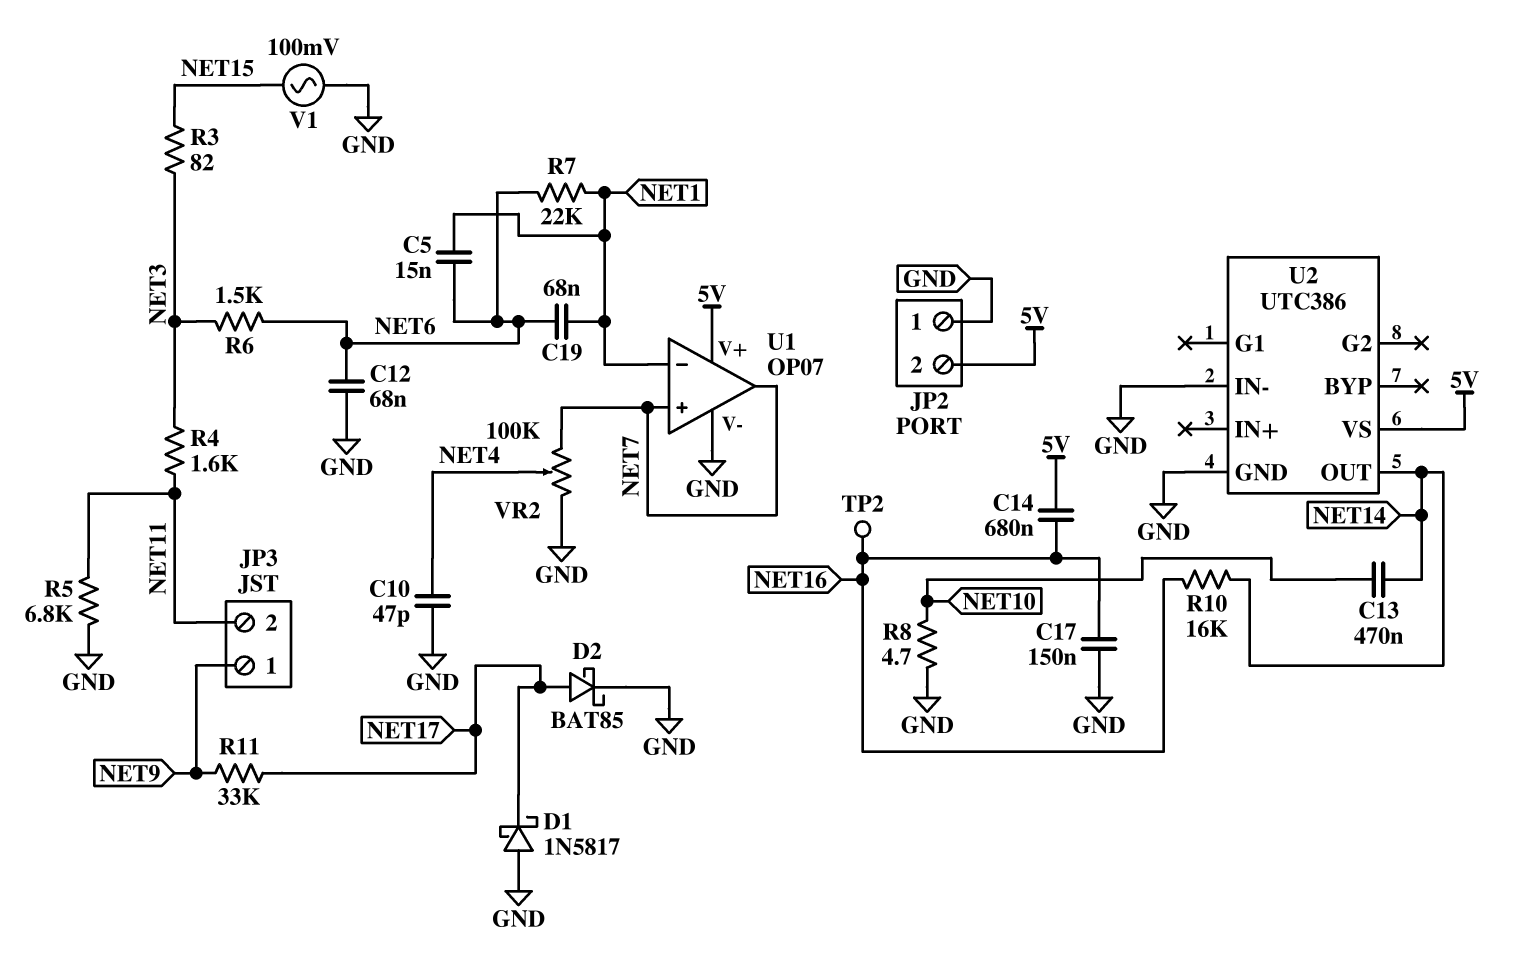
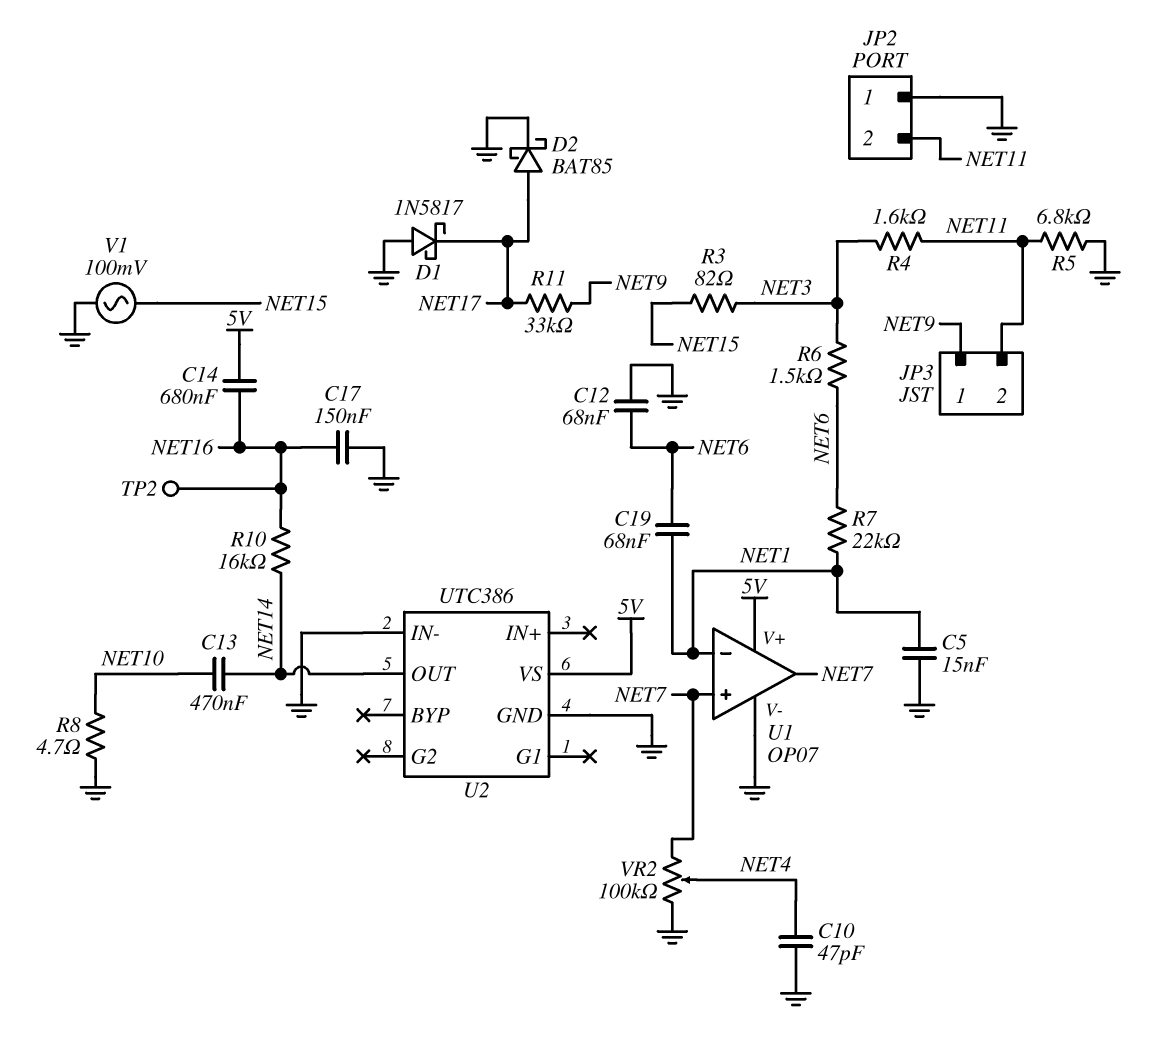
C5: 15nF (NET1, NET6) -> 15nF (GND, NET1)
JP2 pin 2: 5V -> NET11

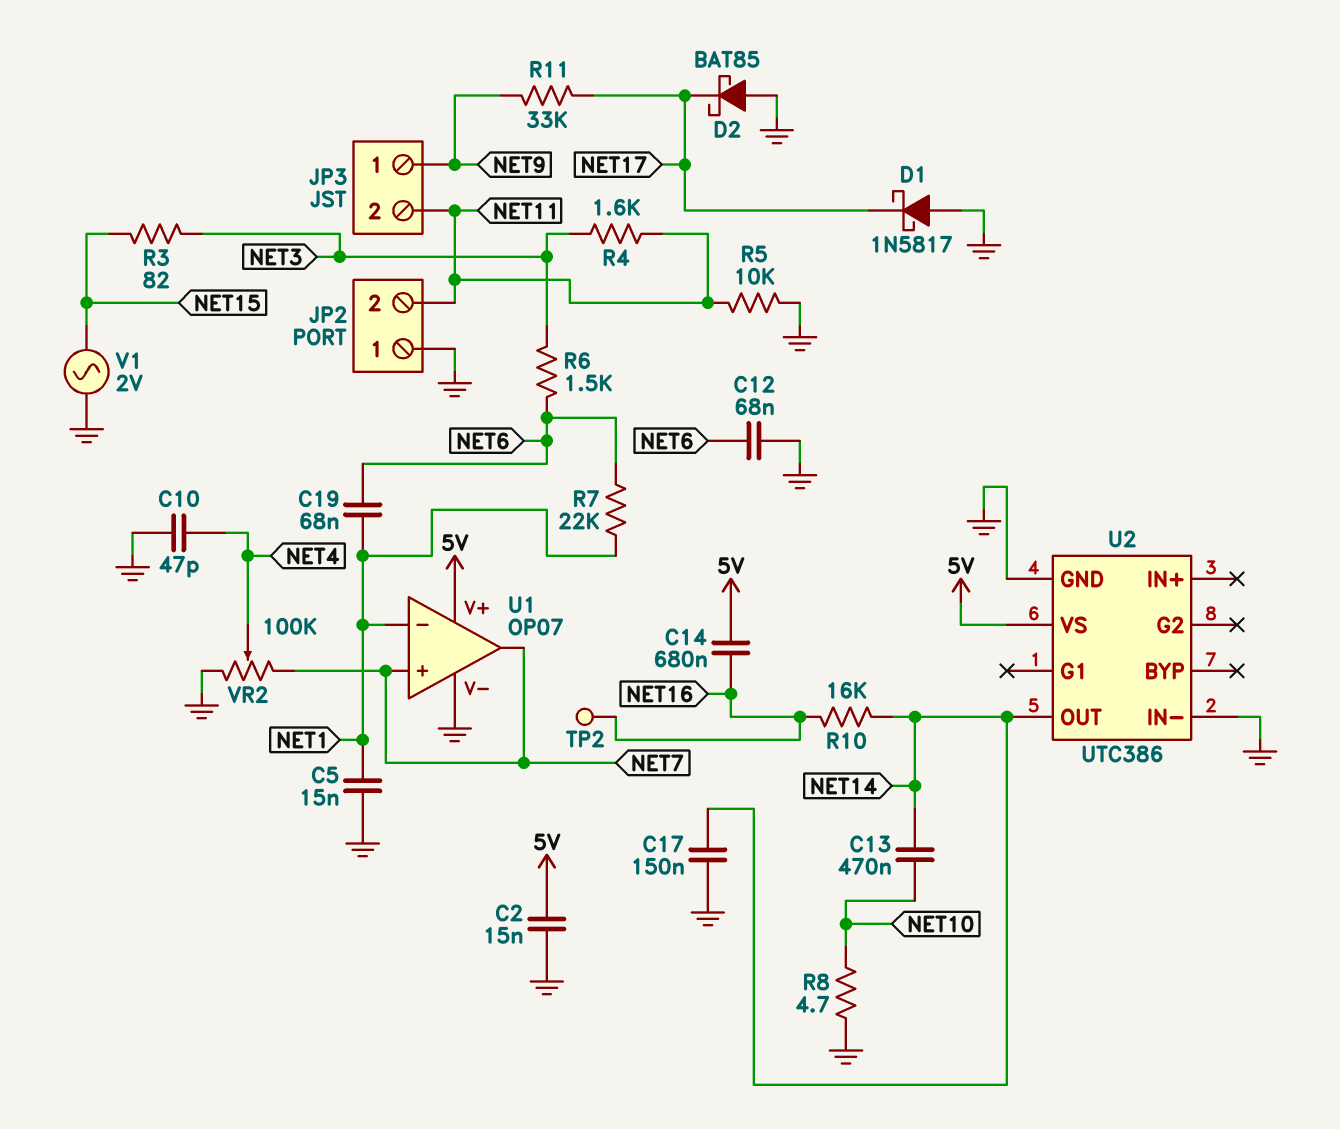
C2: none -> 15nF (5V, GND)
C17: 150nF (GND, NET16) -> 150nF (GND, NET14)
D2: schottky BAT85 (A NET17, K GND) -> schottky BAT85 (A GND, K NET17)
R5: 6.8k (GND, NET11) -> 10k (GND, NET11)
V1: AC 100mV (GND, NET15) -> AC 2V (GND, NET15)

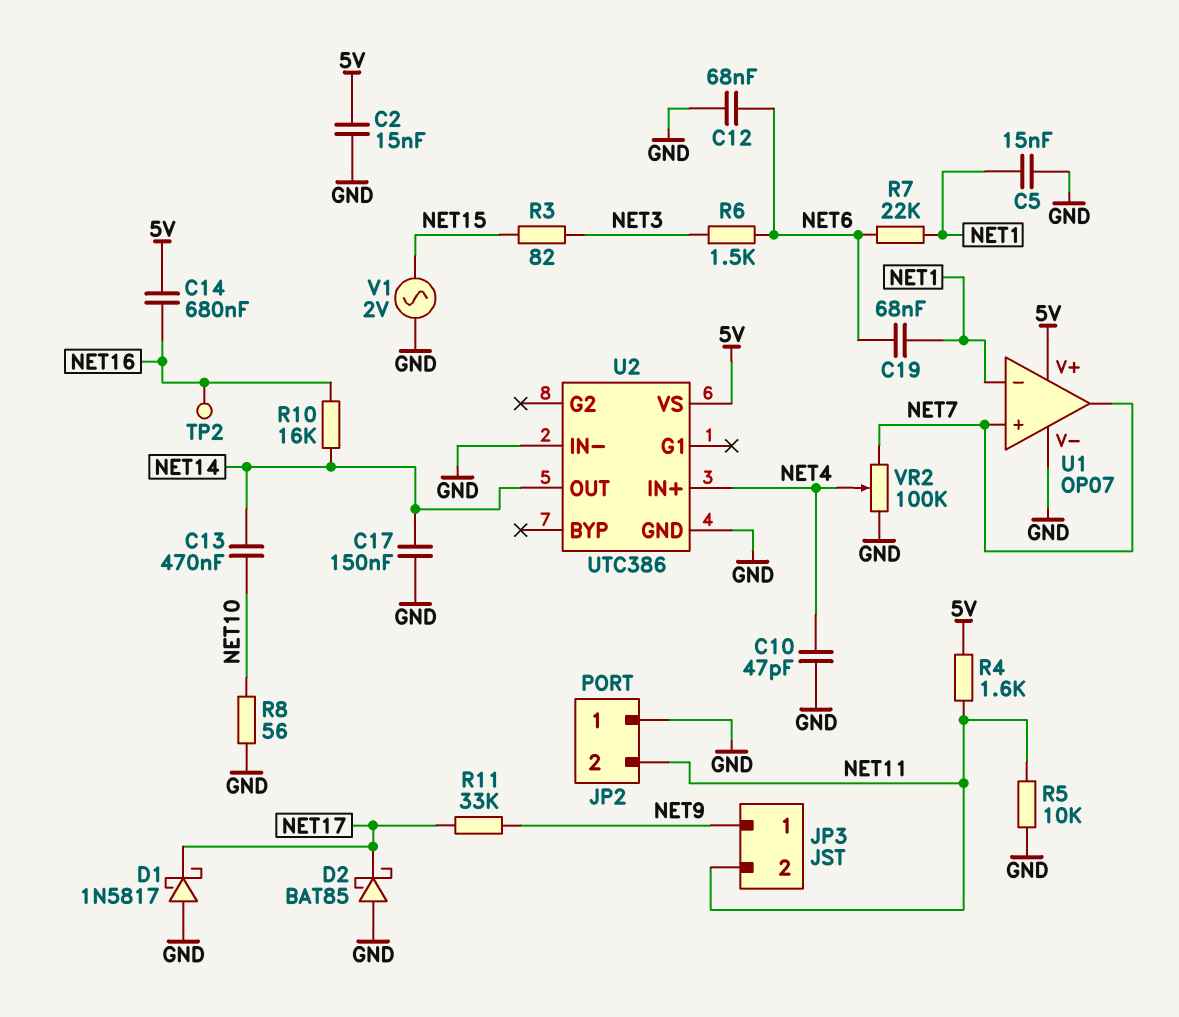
R4: 1.6k (NET3, NET11) -> 1.6k (5V, NET11)
R8: 4.7 (GND, NET10) -> 56 (GND, NET10)
U2 pin IN+: none -> NET4

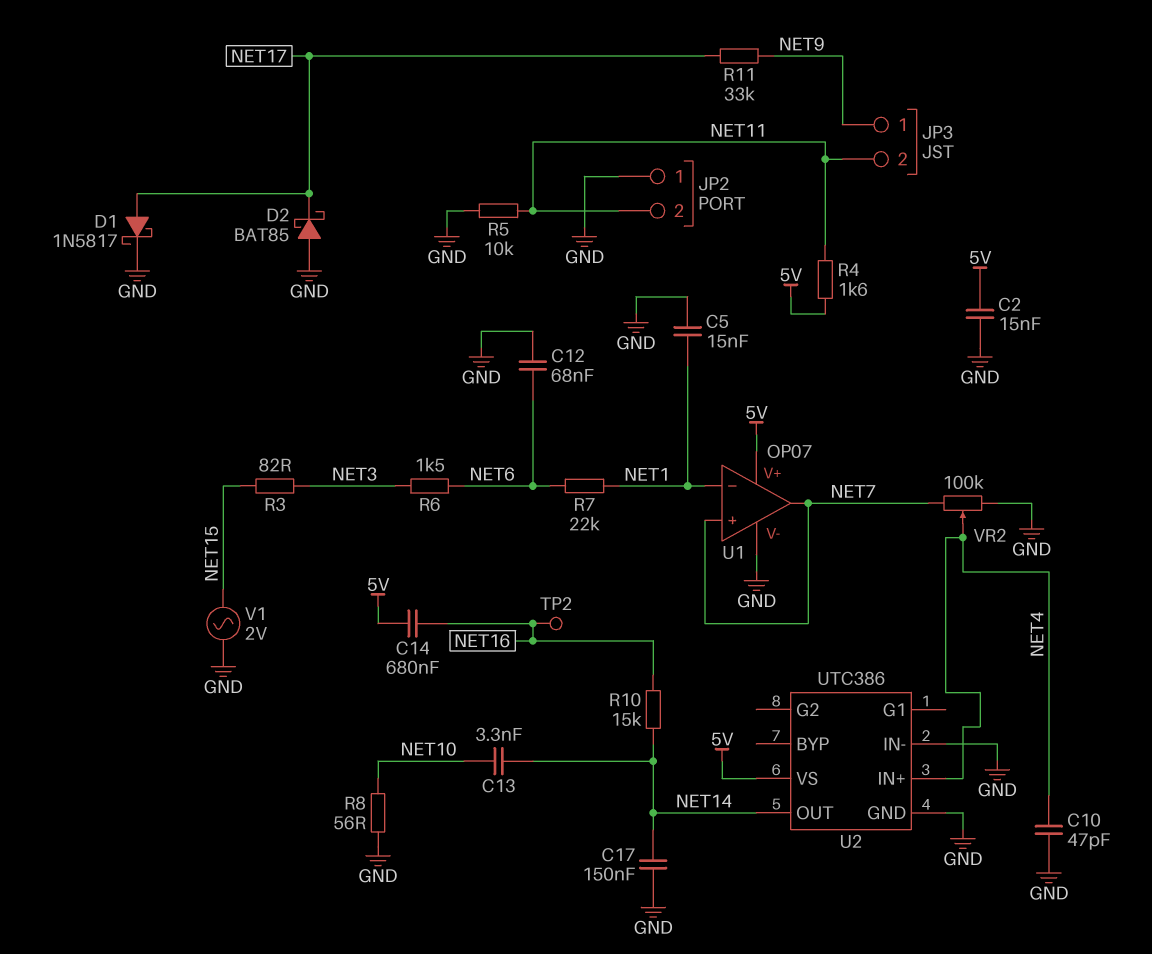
C13: 470nF (NET10, NET14) -> 3.3nF (NET10, NET14)
C19: 68nF (NET1, NET6) -> none
D1: schottky 1N5817 (A GND, K NET17) -> schottky 1N5817 (A NET17, K GND)
R10: 16k (NET14, NET16) -> 15k (NET14, NET16)

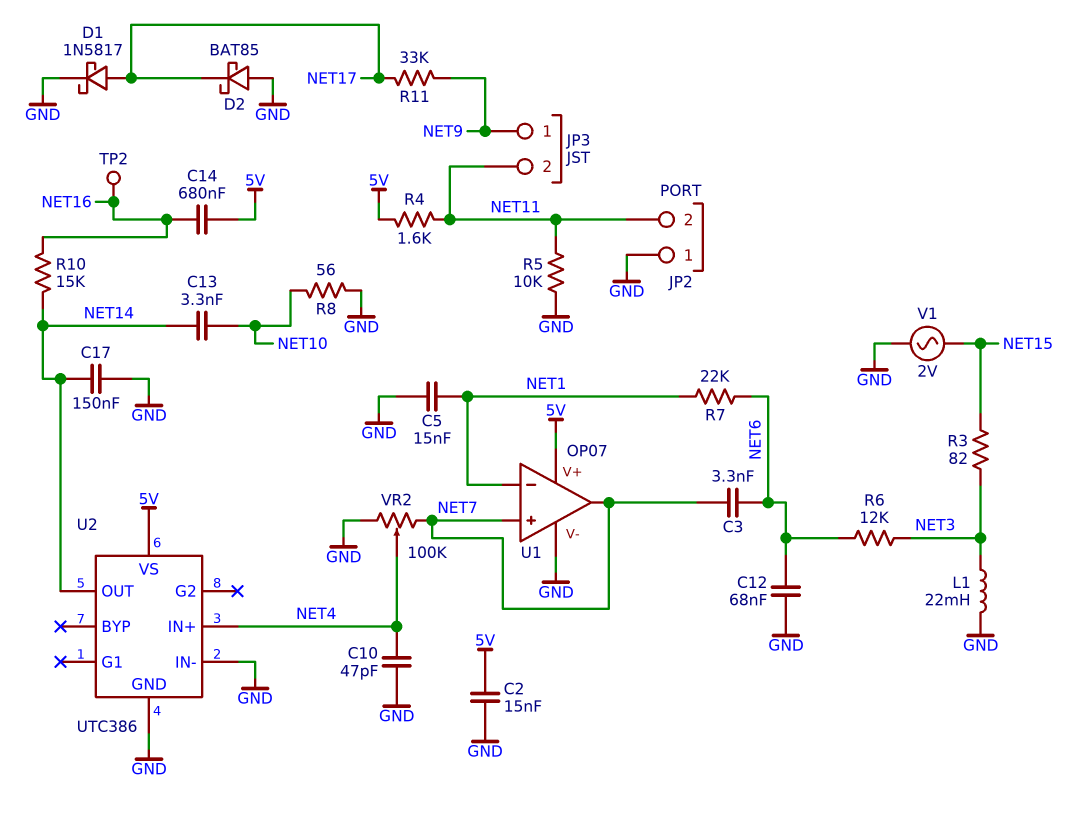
C3: none -> 3.3nF (NET6, NET7)
L1: none -> 22mH (GND, NET3)
R6: 1.5k (NET3, NET6) -> 12k (NET3, NET6)

